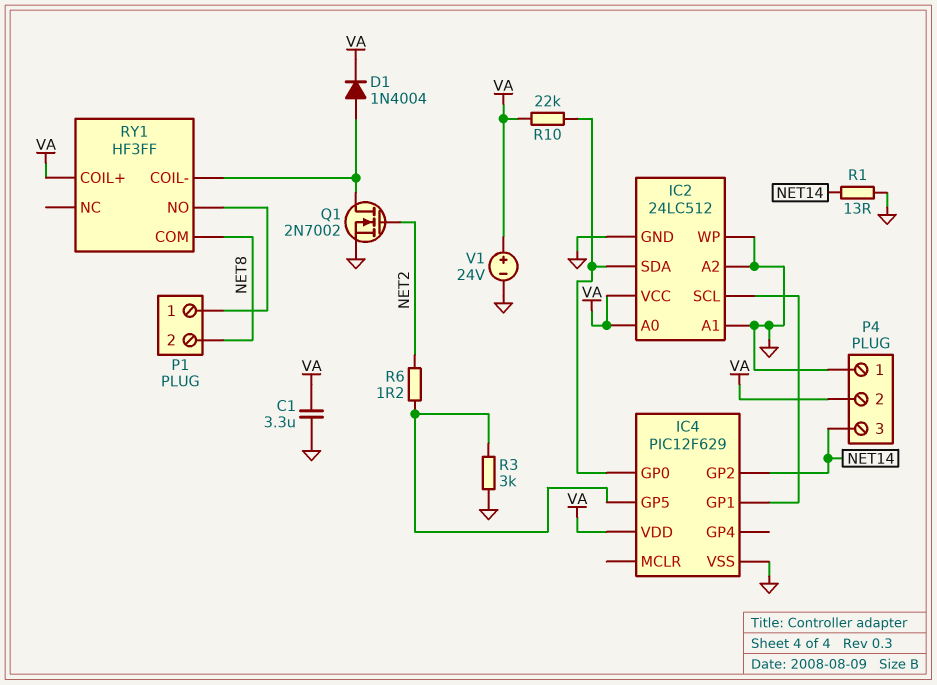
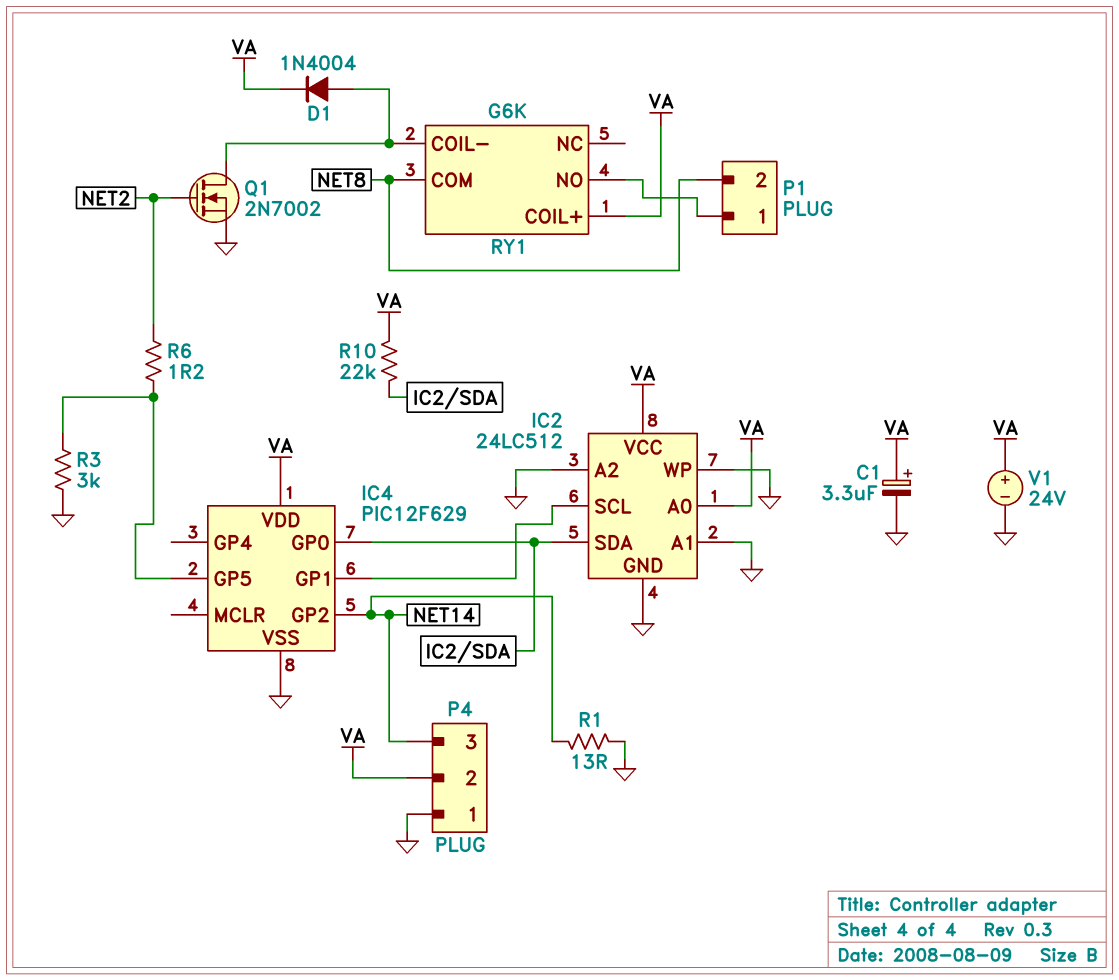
C1: 3.3uF (GND, VA) -> 3.3uF (plus VA, minus GND)
RY1: HF3FF -> G6K

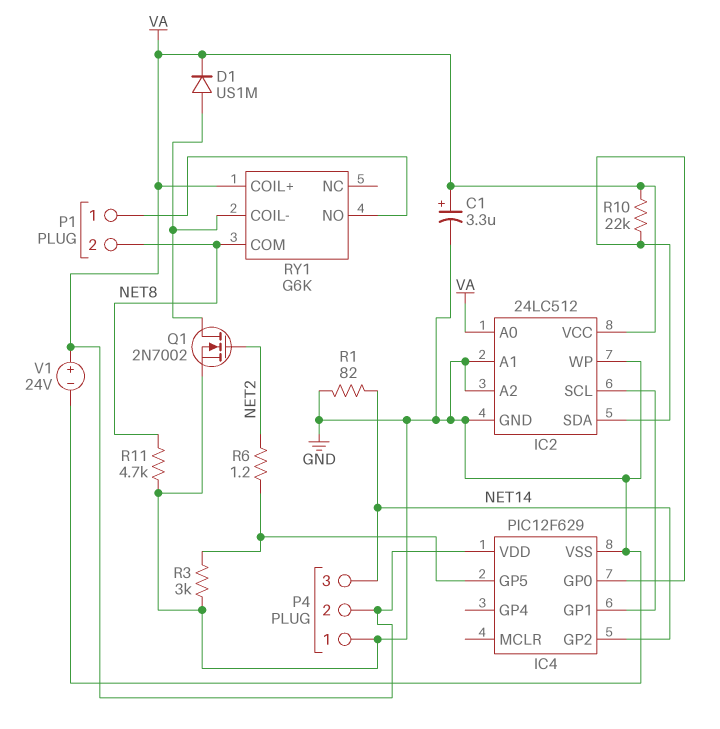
D1: diode 1N4004 (A RY1/COIL-, K VA) -> diode US1M (A RY1/COIL-, K VA)
R1: 13 (GND, NET14) -> 82 (GND, NET14)
R11: none -> 4.7k (GND, NET8)

